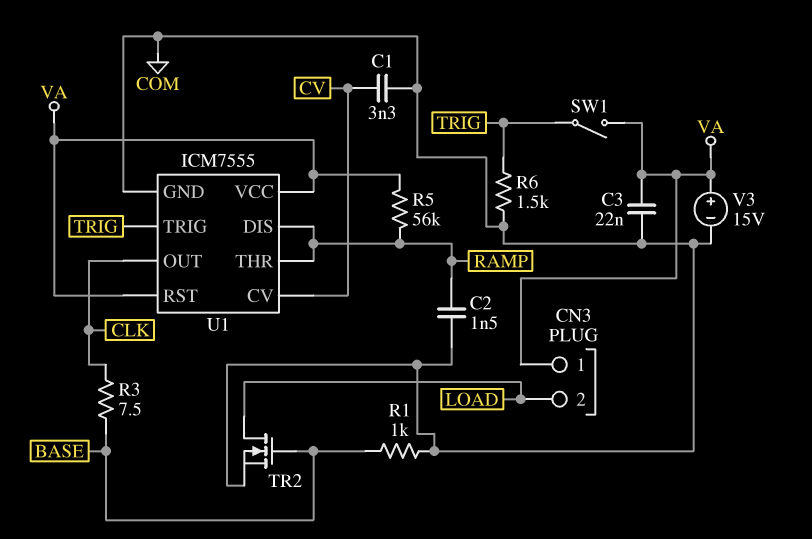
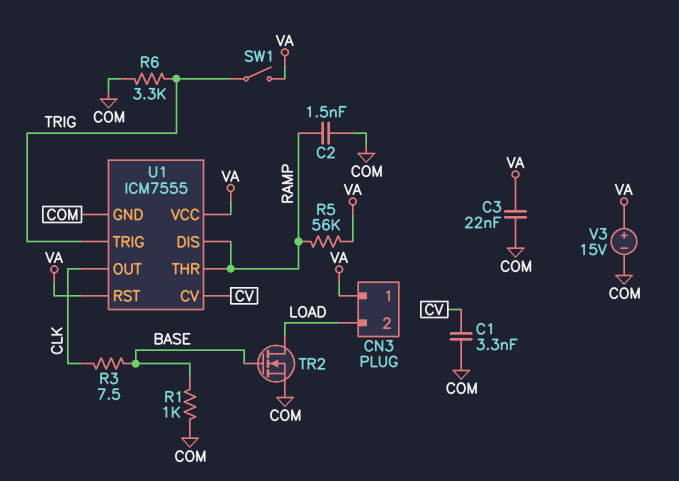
R6: 1.5k (COM, TRIG) -> 3.3k (COM, TRIG)

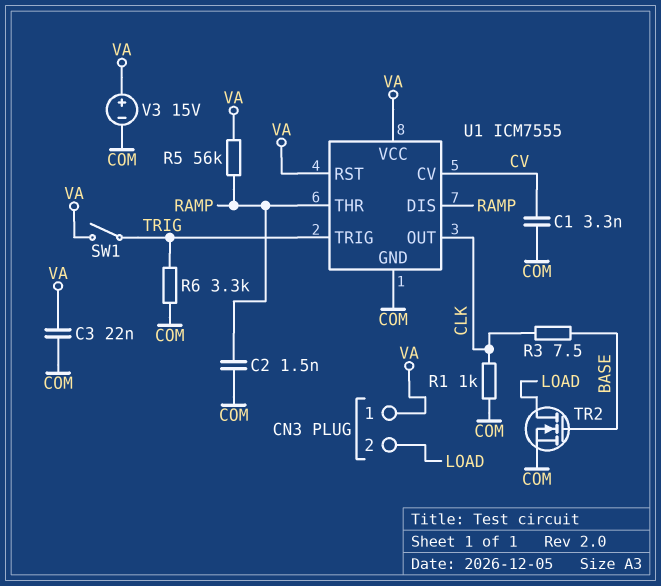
R1: 1k (BASE, COM) -> 1k (CLK, COM)

